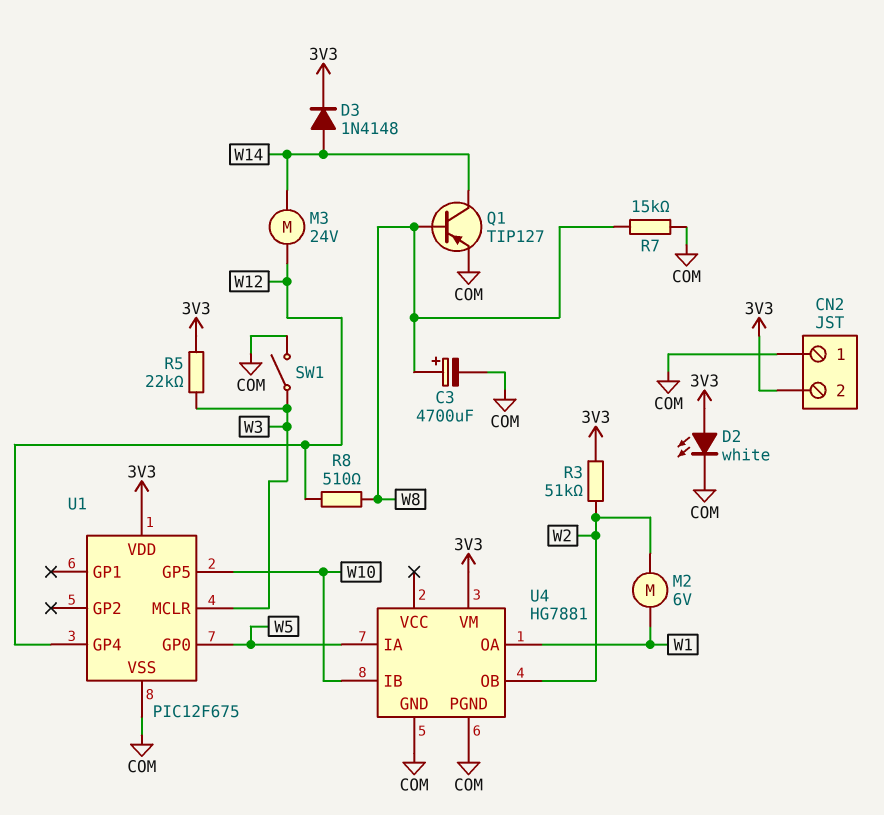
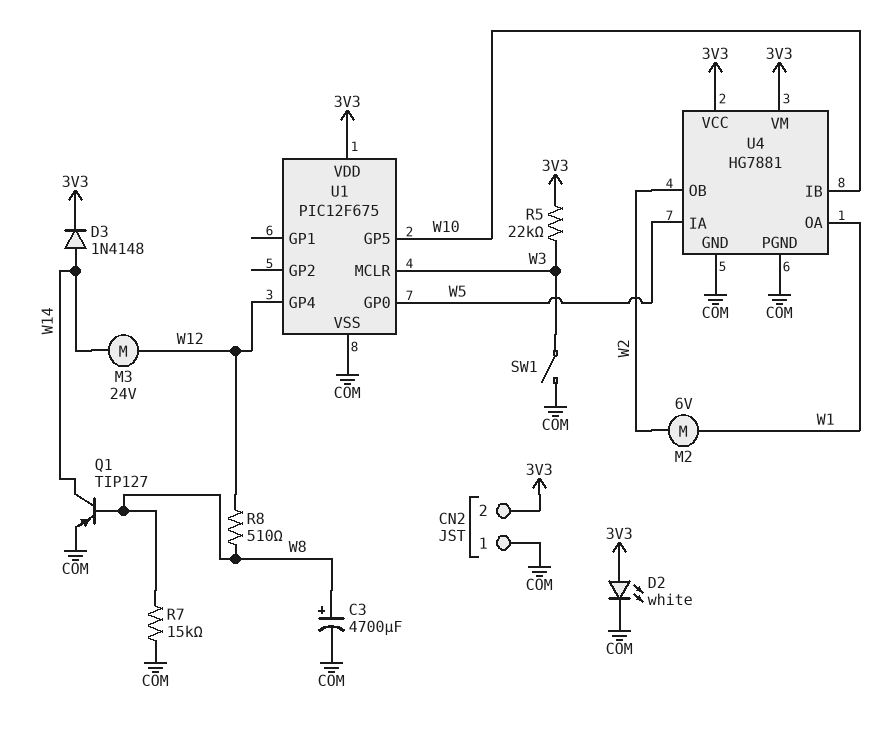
R3: 51k (3V3, W2) -> none
U4 pin VCC: none -> 3V3

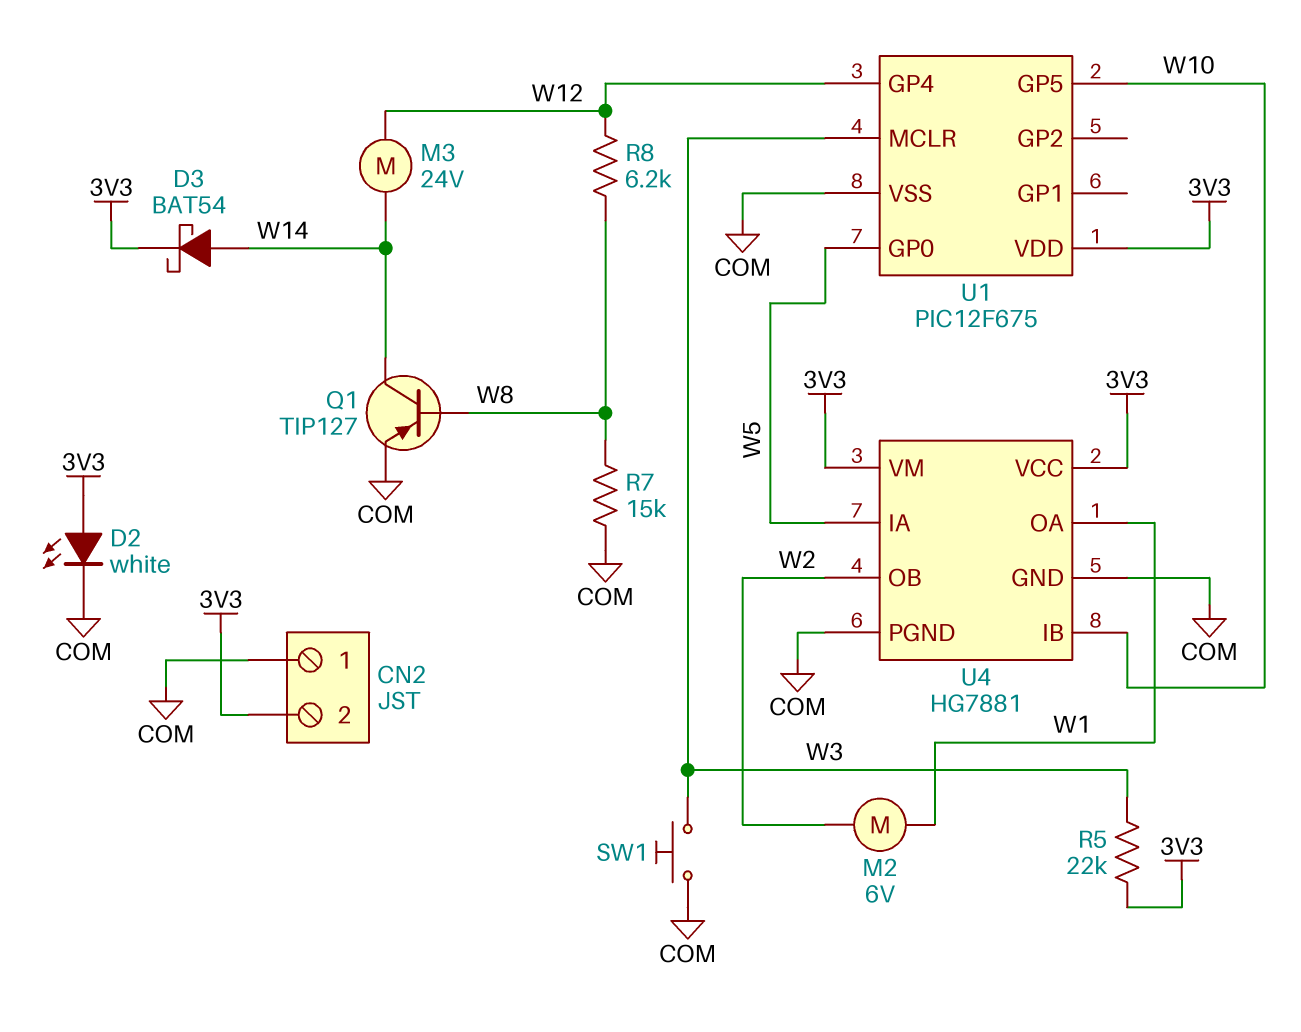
C3: 4700uF (plus W8, minus COM) -> none
D3: diode 1N4148 (A W14, K 3V3) -> schottky BAT54 (A W14, K 3V3)
R8: 510 (W8, W12) -> 6.2k (W8, W12)
SW1: switch (COM, W3) -> button (COM, W3)

